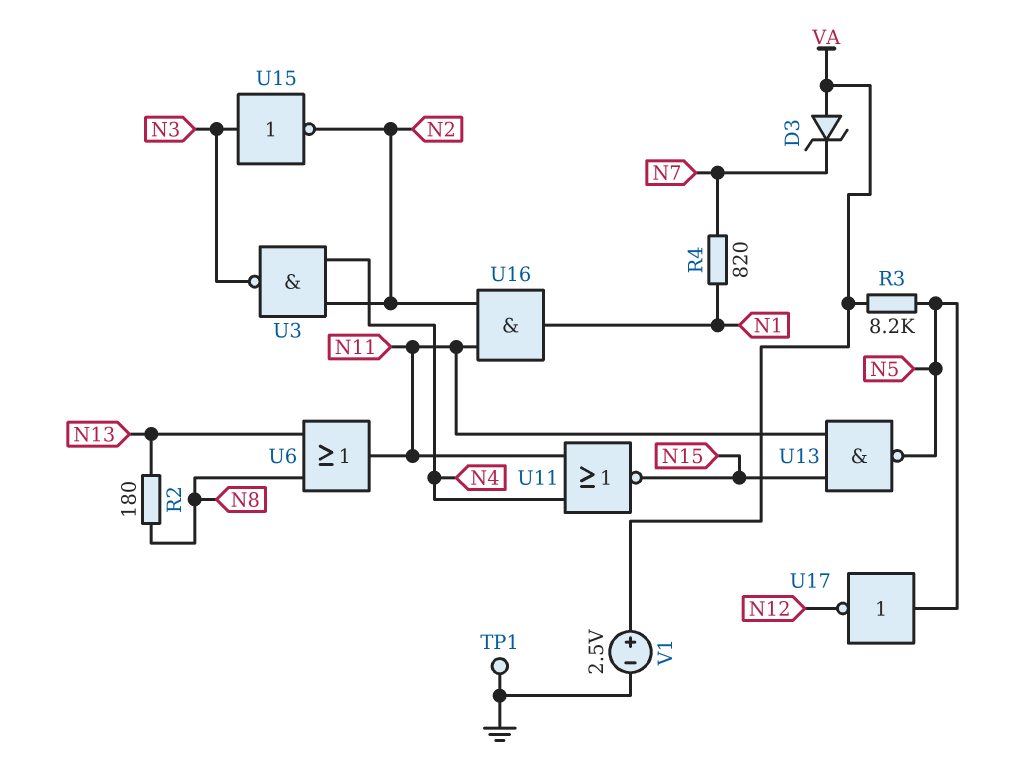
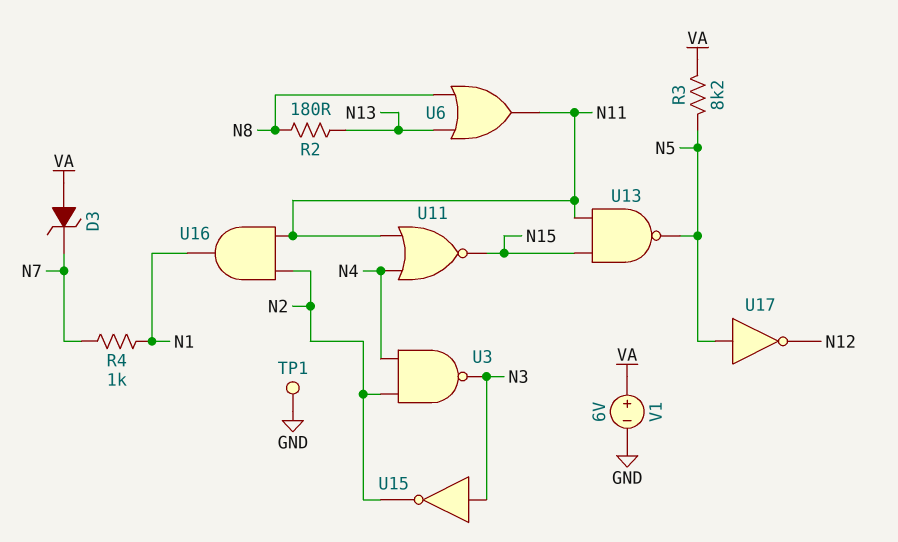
R4: 820 (N1, N7) -> 1k (N1, N7)
V1: 2.5V (plus VA, minus GND) -> 6V (plus VA, minus GND)

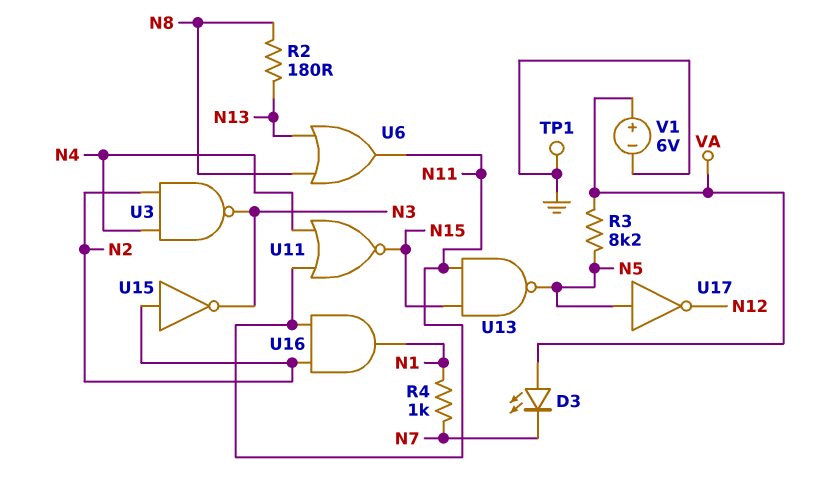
D3: zener (A VA, K N7) -> LED (A VA, K N7)
U15: NOT (in N3, out N2) -> NOT (in N2, out N3)

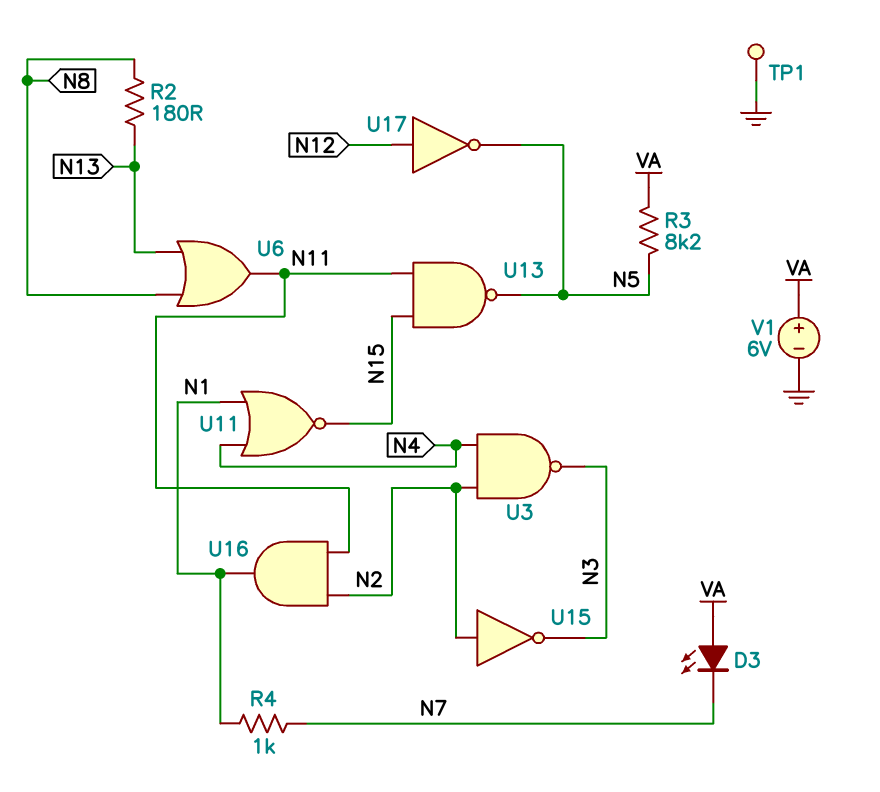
U11: NOR (in N4, in N11, out N15) -> NOR (in N1, in N4, out N15)
U17: NOT (in N5, out N12) -> NOT (in N12, out N5)

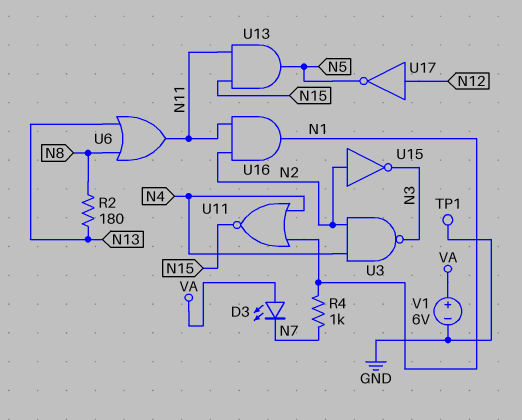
R3: 8.2k (N5, VA) -> none
U13: NAND (in N11, in N15, out N5) -> AND (in N11, in N15, out N5)

